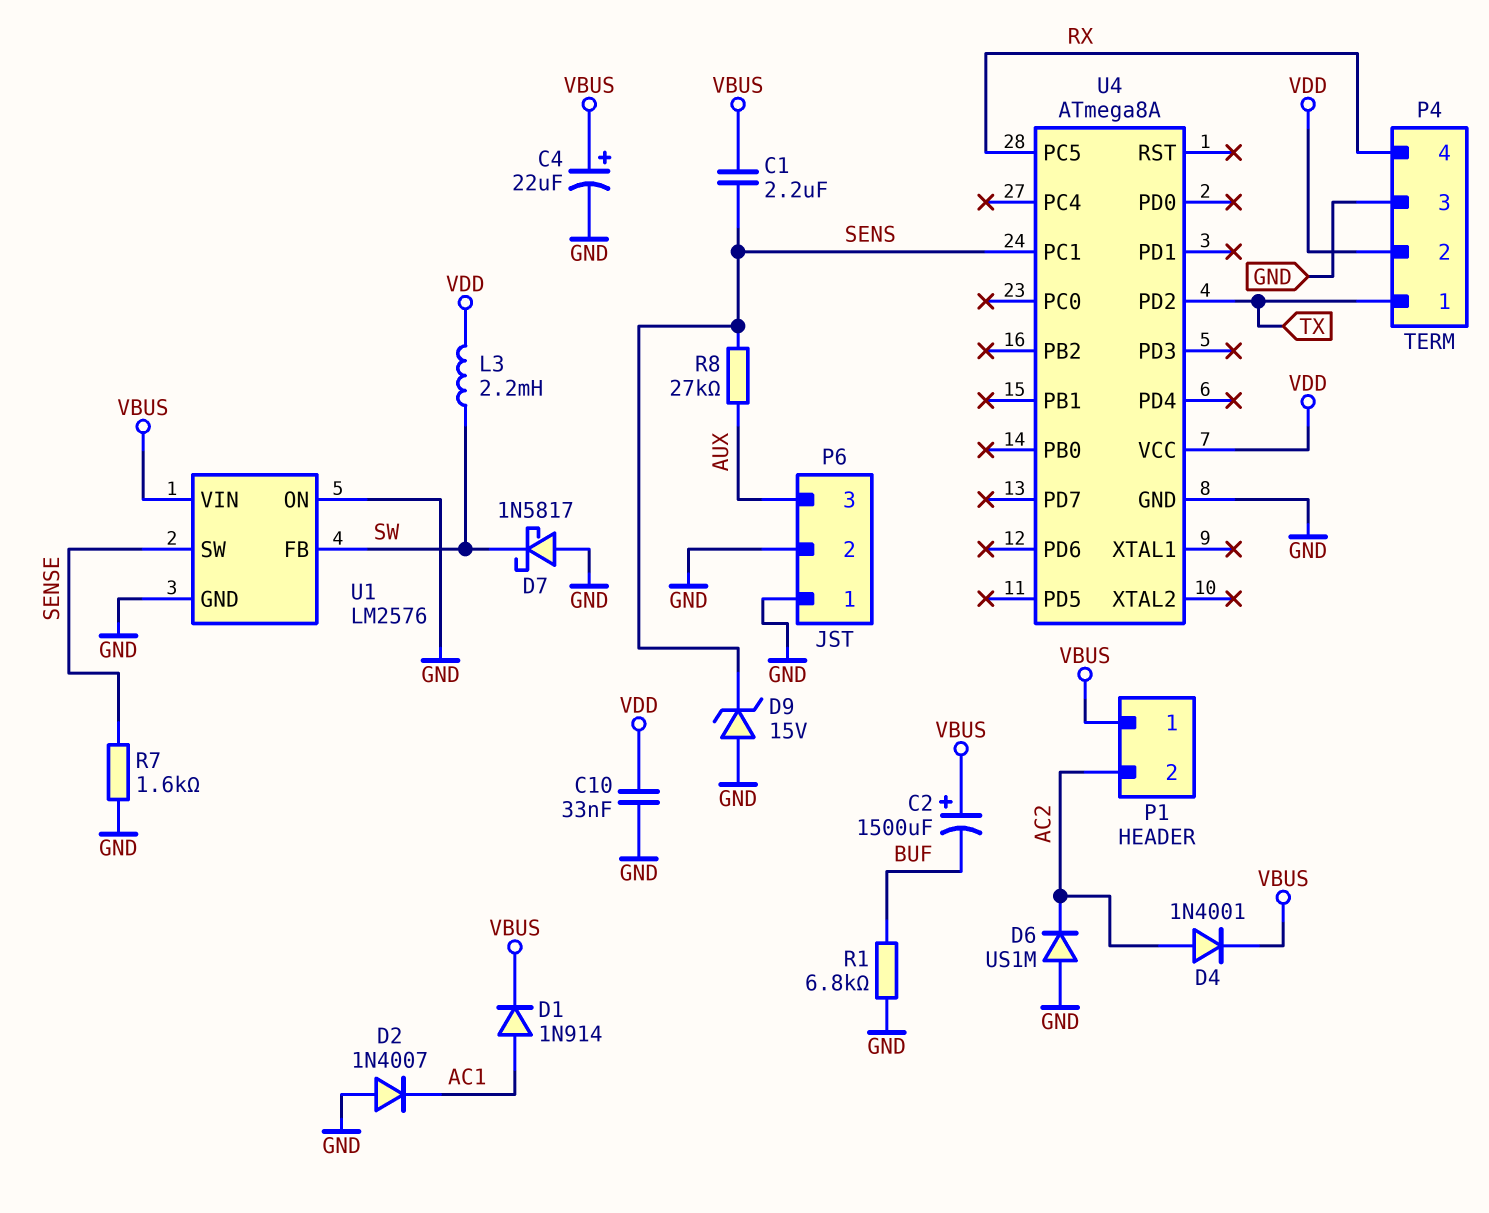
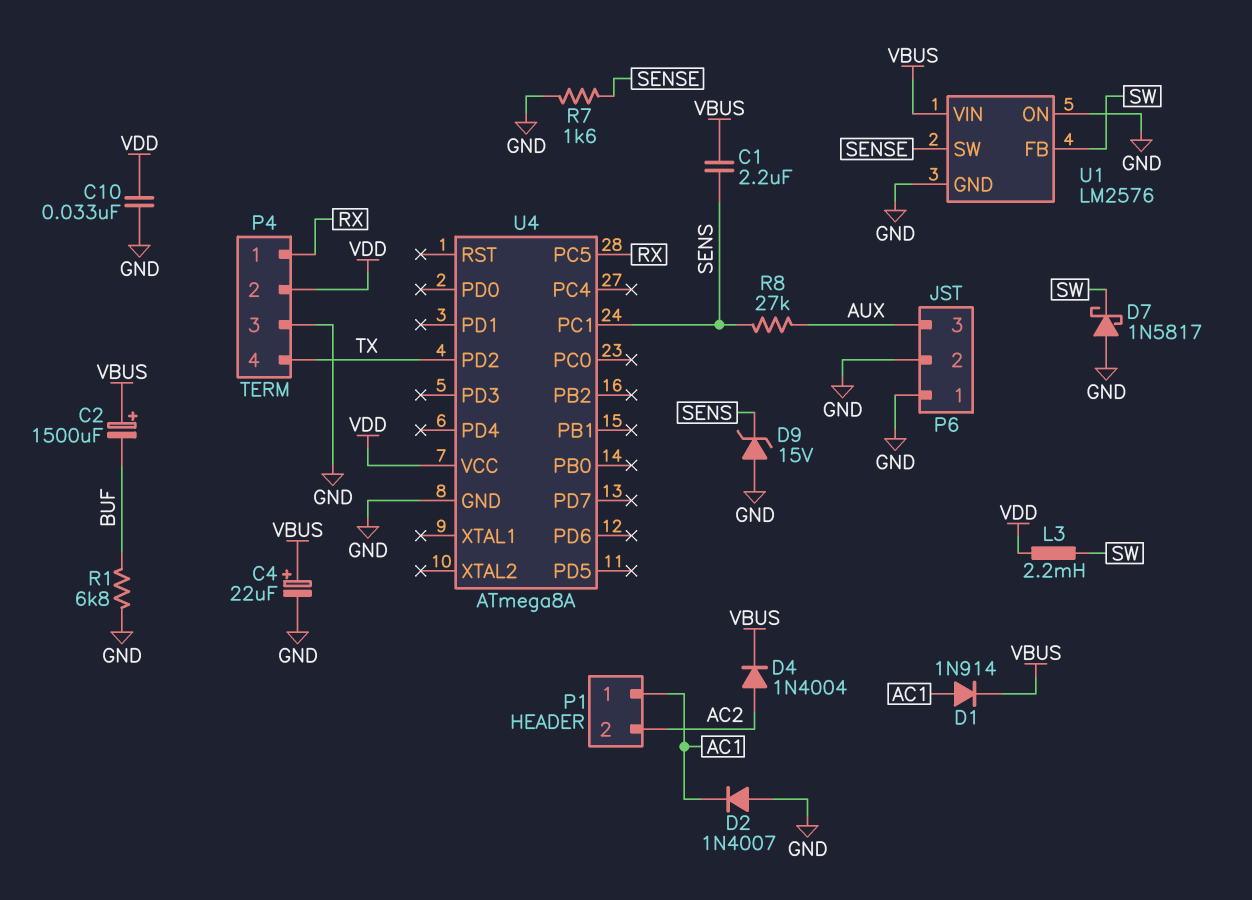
D4: diode 1N4001 (A AC2, K VBUS) -> diode 1N4004 (A AC2, K VBUS)
D6: diode US1M (A GND, K AC2) -> none
P1 pin 1: VBUS -> AC1
P4 pin 1: TX -> RX
P4 pin 4: RX -> TX

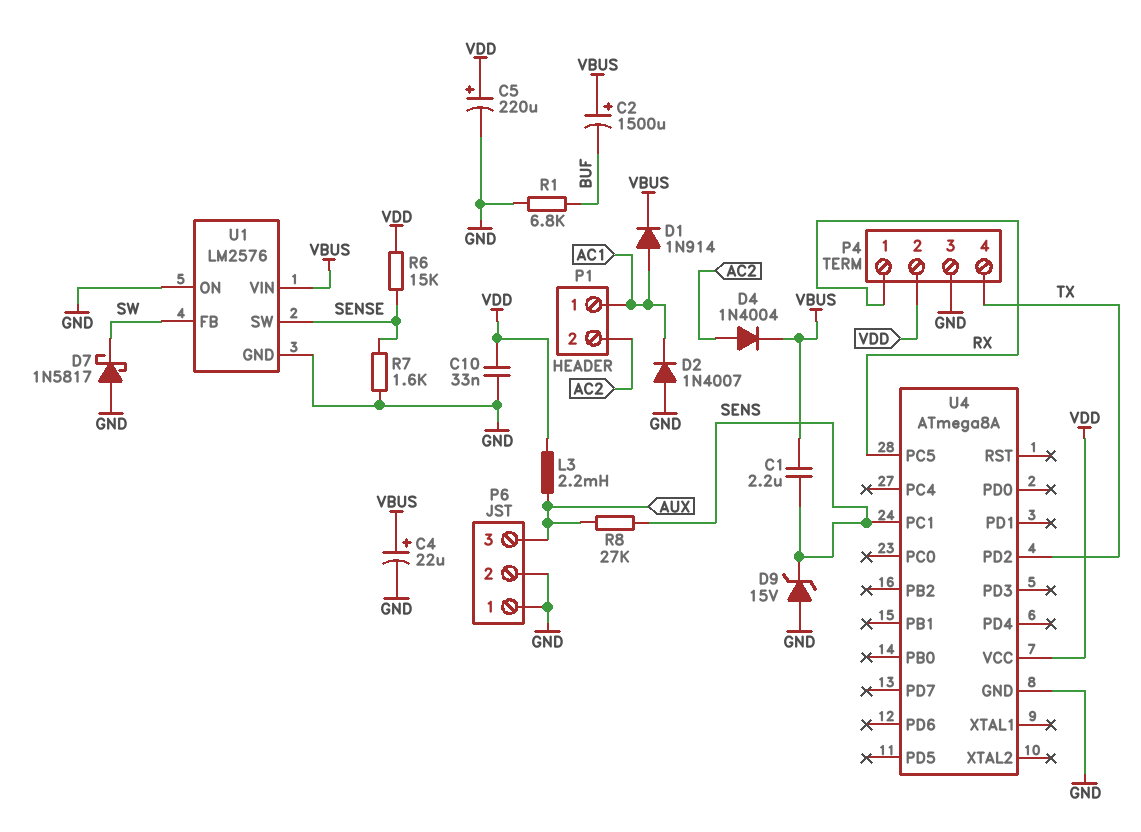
C5: none -> 220uF (plus VDD, minus GND)
L3: 2.2mH (SW, VDD) -> 2.2mH (AUX, VDD)
R6: none -> 15k (SENSE, VDD)

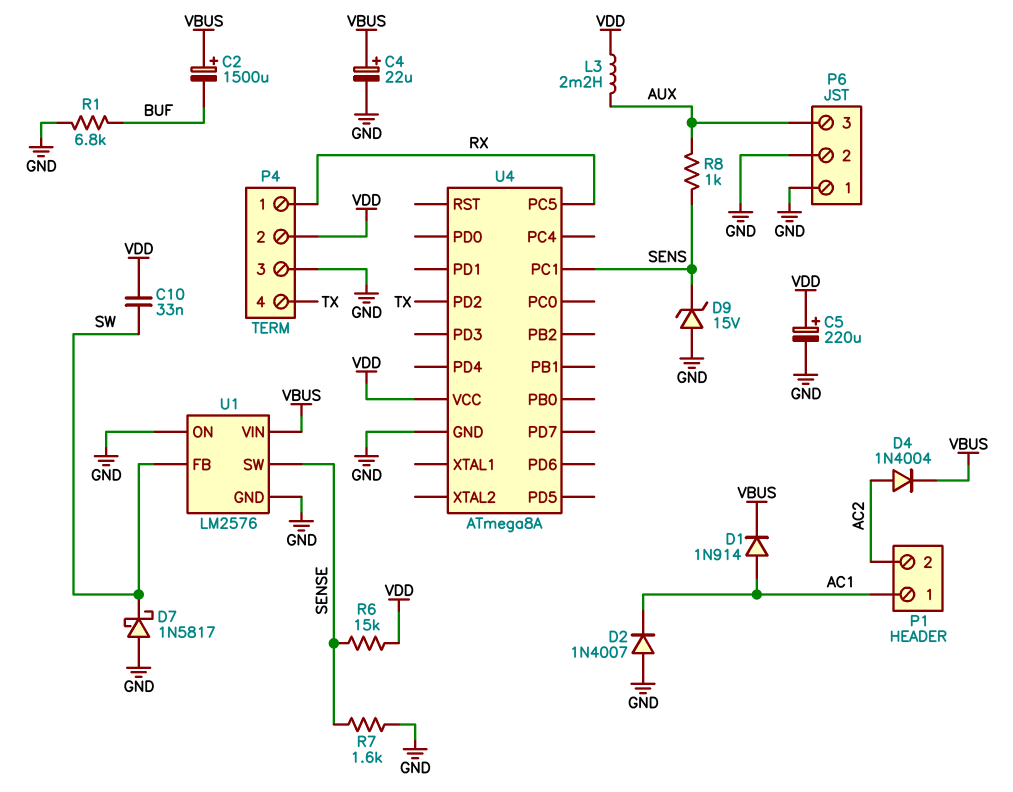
C1: 2.2uF (SENS, VBUS) -> none
C10: 33nF (GND, VDD) -> 33nF (SW, VDD)
R8: 27k (AUX, SENS) -> 1k (AUX, SENS)

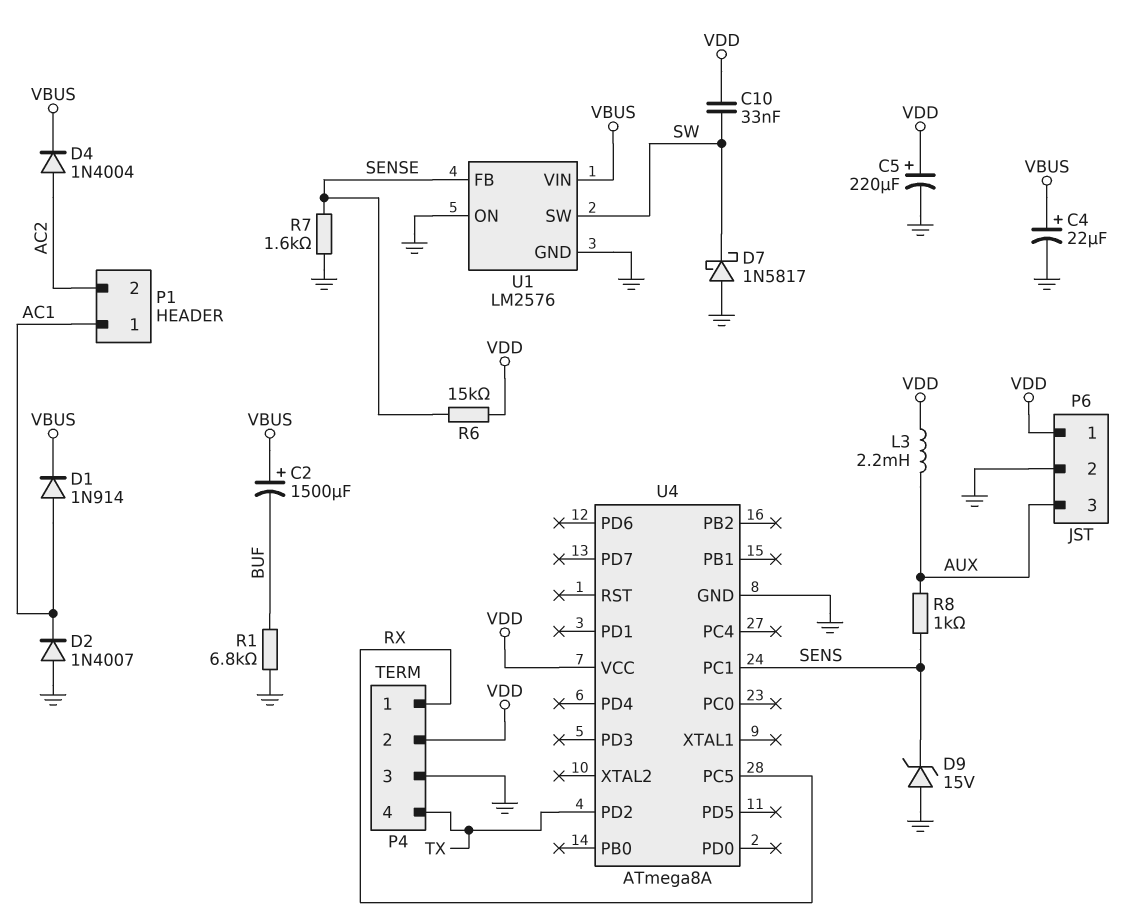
P6 pin 1: GND -> VDD
U1 pin FB: SW -> SENSE
U1 pin SW: SENSE -> SW

